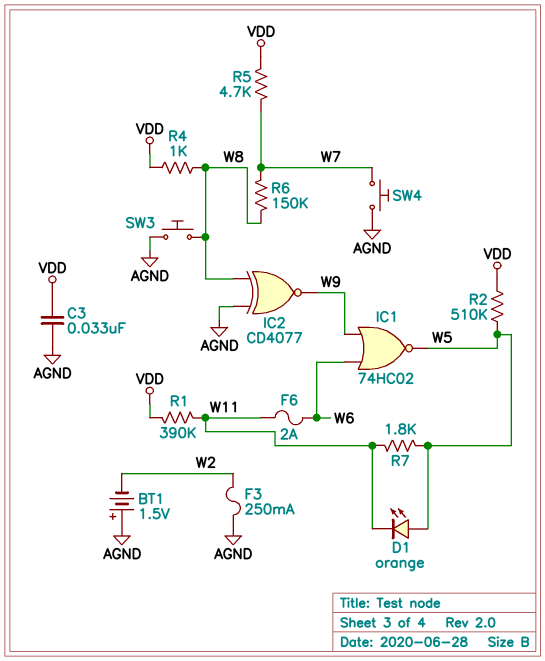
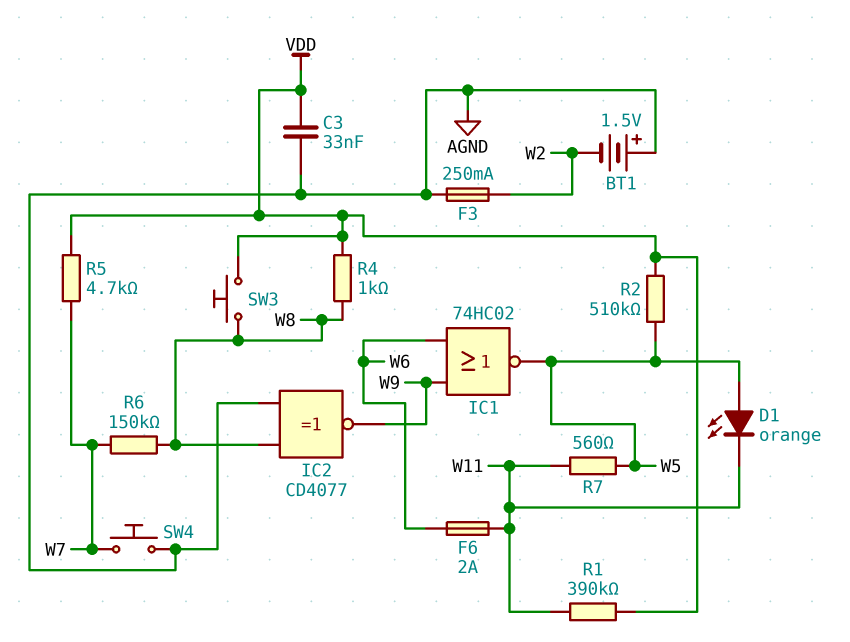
R7: 1.8k (W5, W11) -> 560 (W5, W11)
SW3: button (AGND, W8) -> button (VDD, W8)

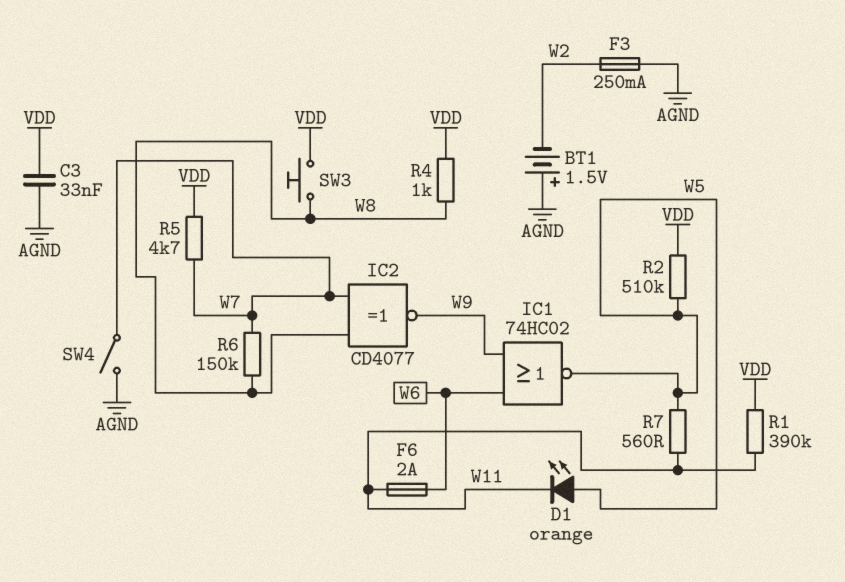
IC2: XNOR CD4077 (in AGND, in W8, out W9) -> XNOR CD4077 (in W7, in W8, out W9)
SW4: button (AGND, W7) -> switch (AGND, W7)

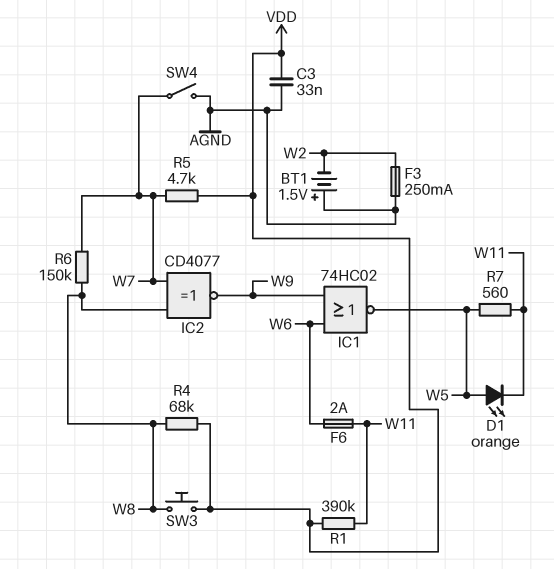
R2: 510k (VDD, W5) -> none
R4: 1k (VDD, W8) -> 68k (VDD, W8)

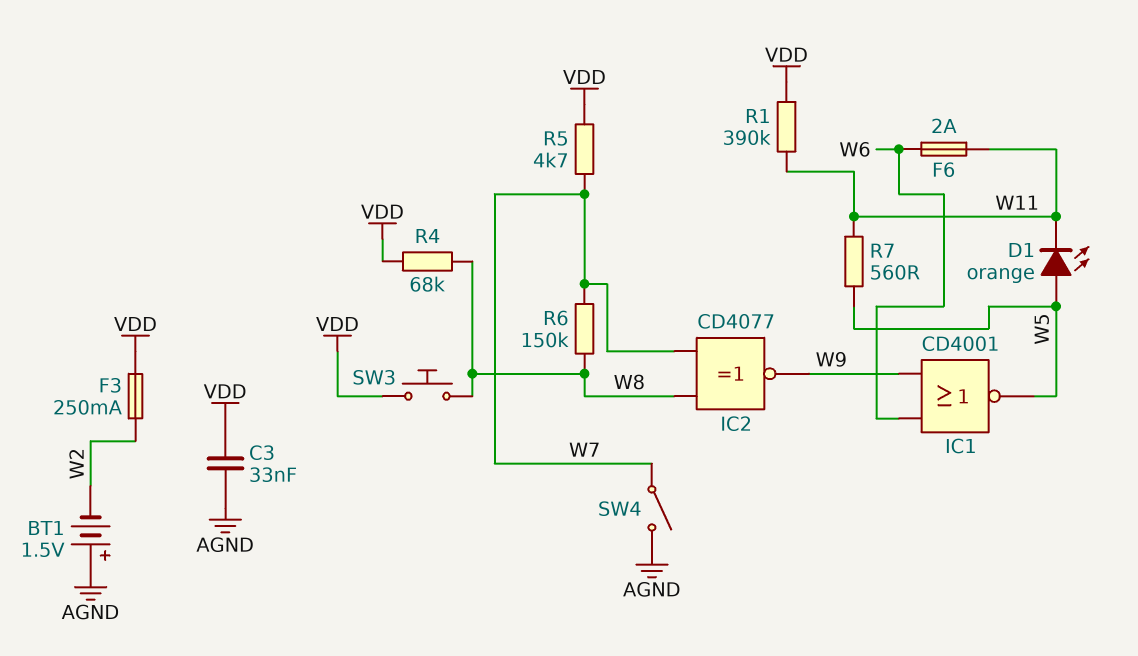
F3: 250mA (AGND, W2) -> 250mA (VDD, W2)
IC1: NOR 74HC02 (in W6, in W9, out W5) -> NOR CD4001 (in W6, in W9, out W5)

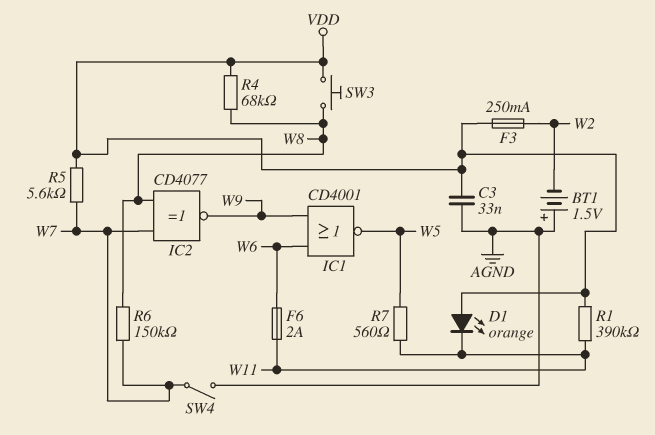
D1: LED orange (A W5, K W11) -> LED orange (A VDD, K W11)
R5: 4.7k (VDD, W7) -> 5.6k (VDD, W7)

